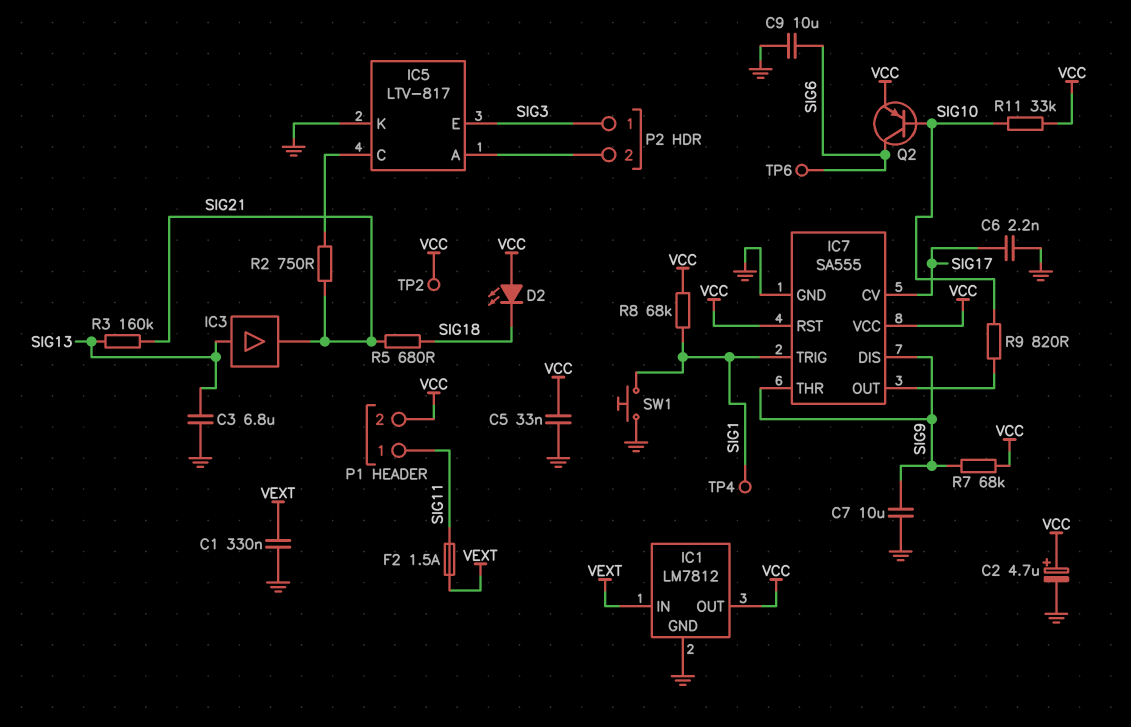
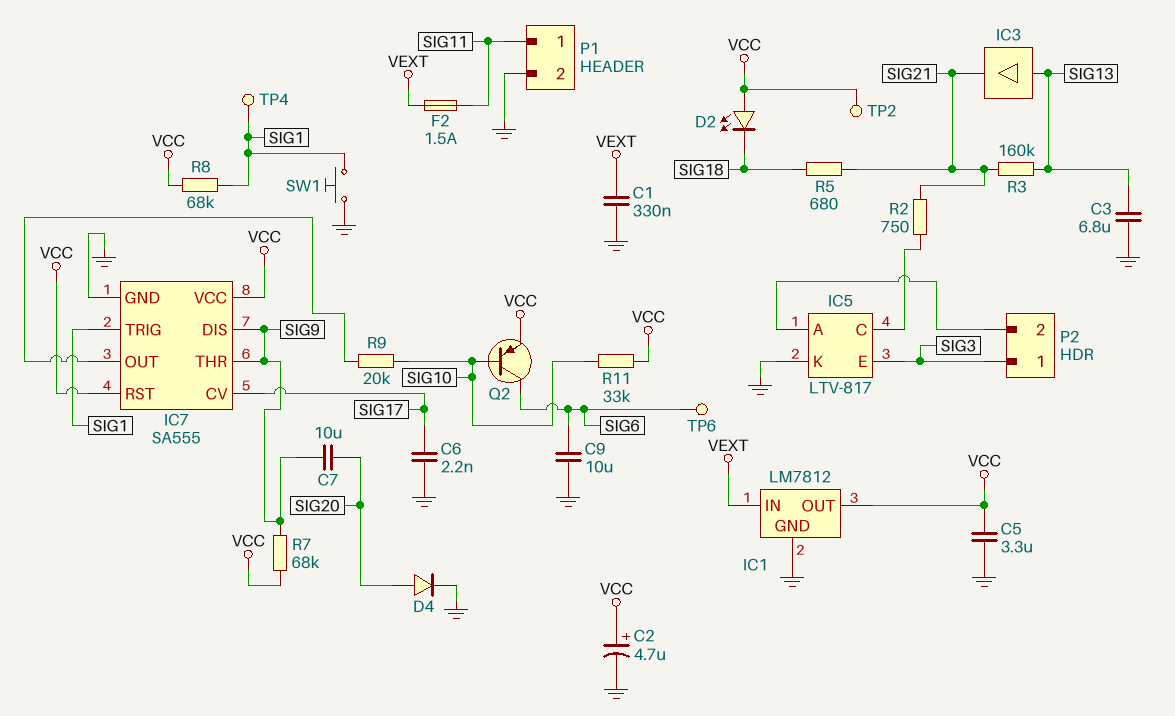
C5: 33nF (GND, VCC) -> 3.3uF (GND, VCC)
C7: 10uF (GND, SIG9) -> 10uF (SIG9, SIG20)
D4: none -> diode (A SIG20, K GND)
P1 pin 2: VCC -> GND
R9: 820 (IC7/OUT, SIG10) -> 20k (IC7/OUT, SIG10)

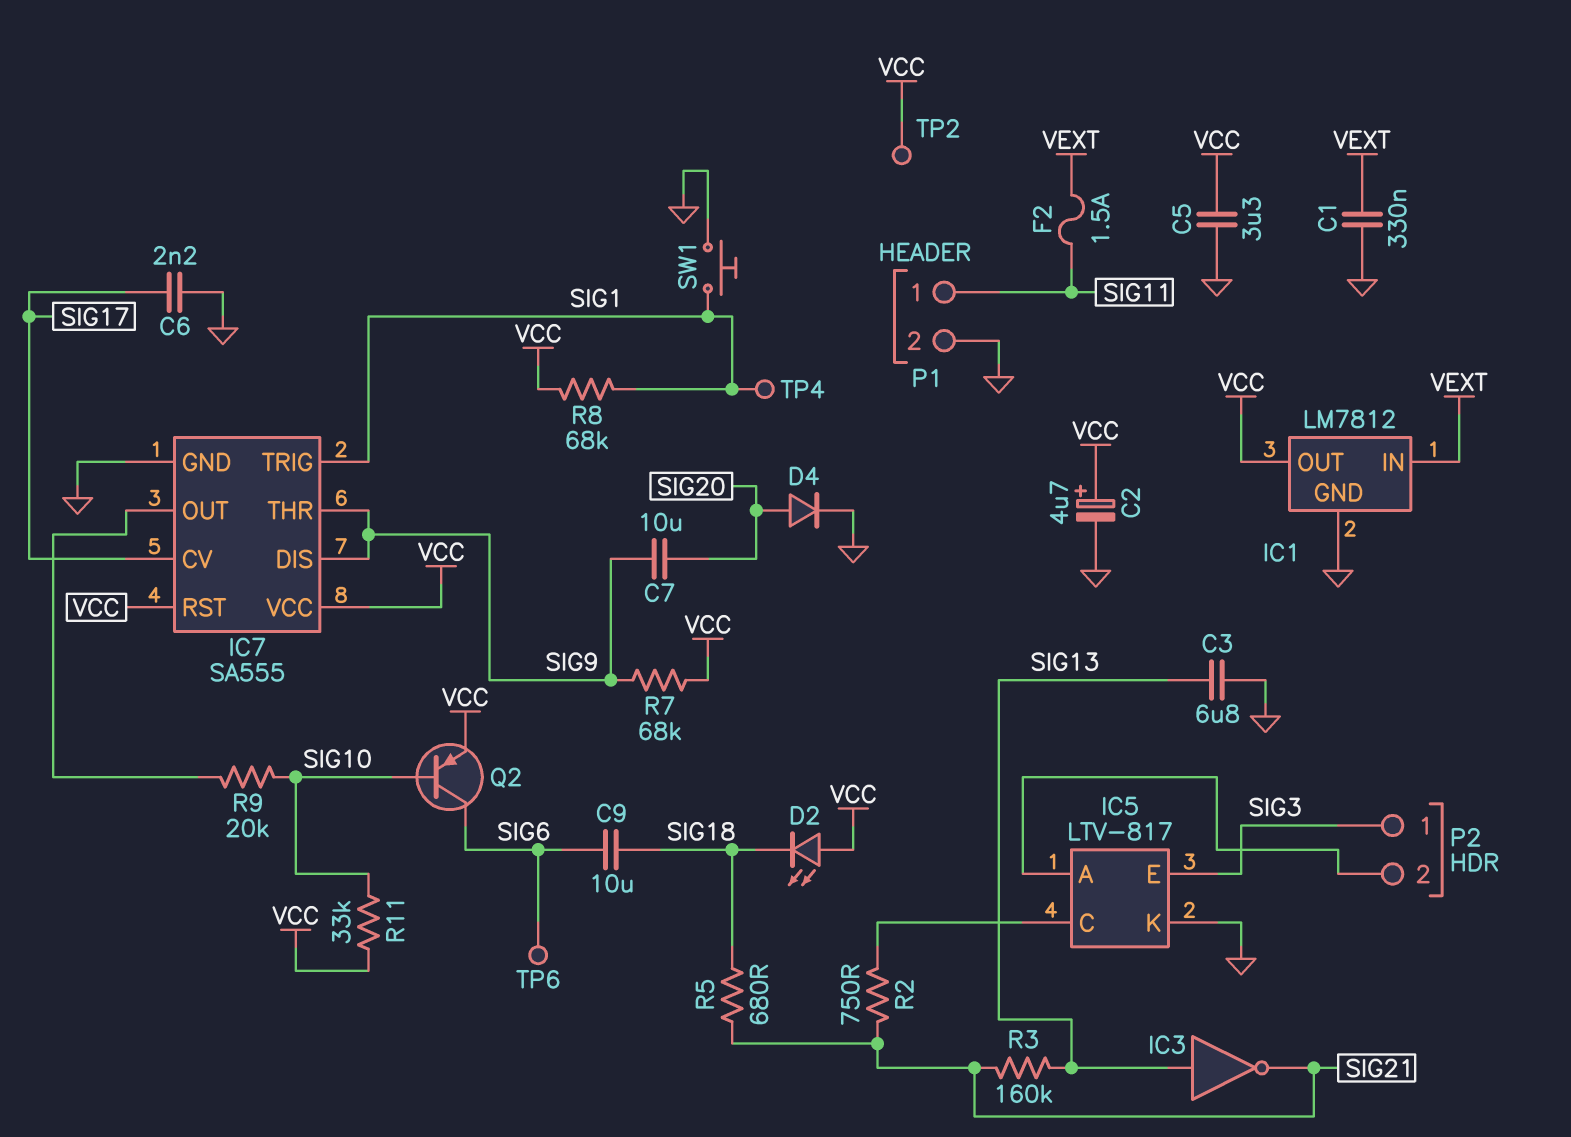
C9: 10uF (GND, SIG6) -> 10uF (SIG6, SIG18)
IC3: buffer (in SIG13, out SIG21) -> NOT (in SIG13, out SIG21)

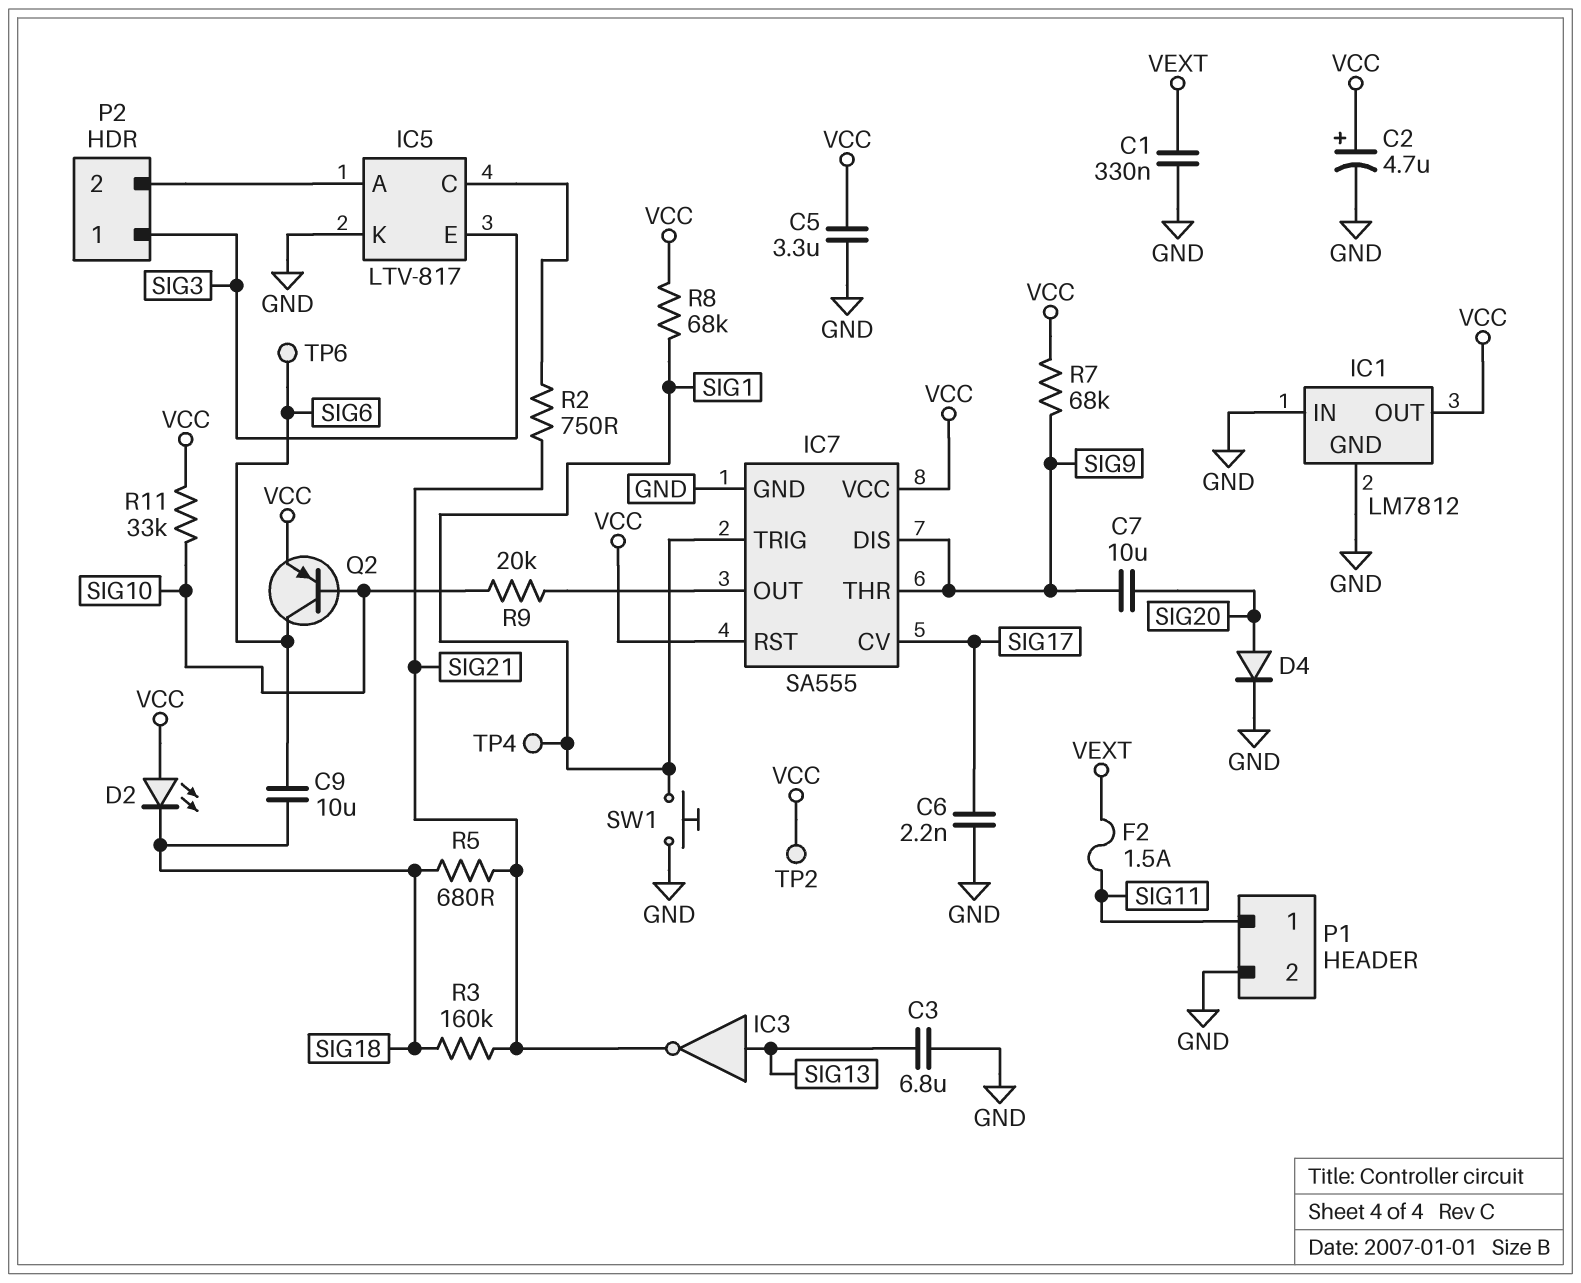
IC1 pin IN: VEXT -> GND
R3: 160k (SIG13, SIG21) -> 160k (SIG18, SIG21)

